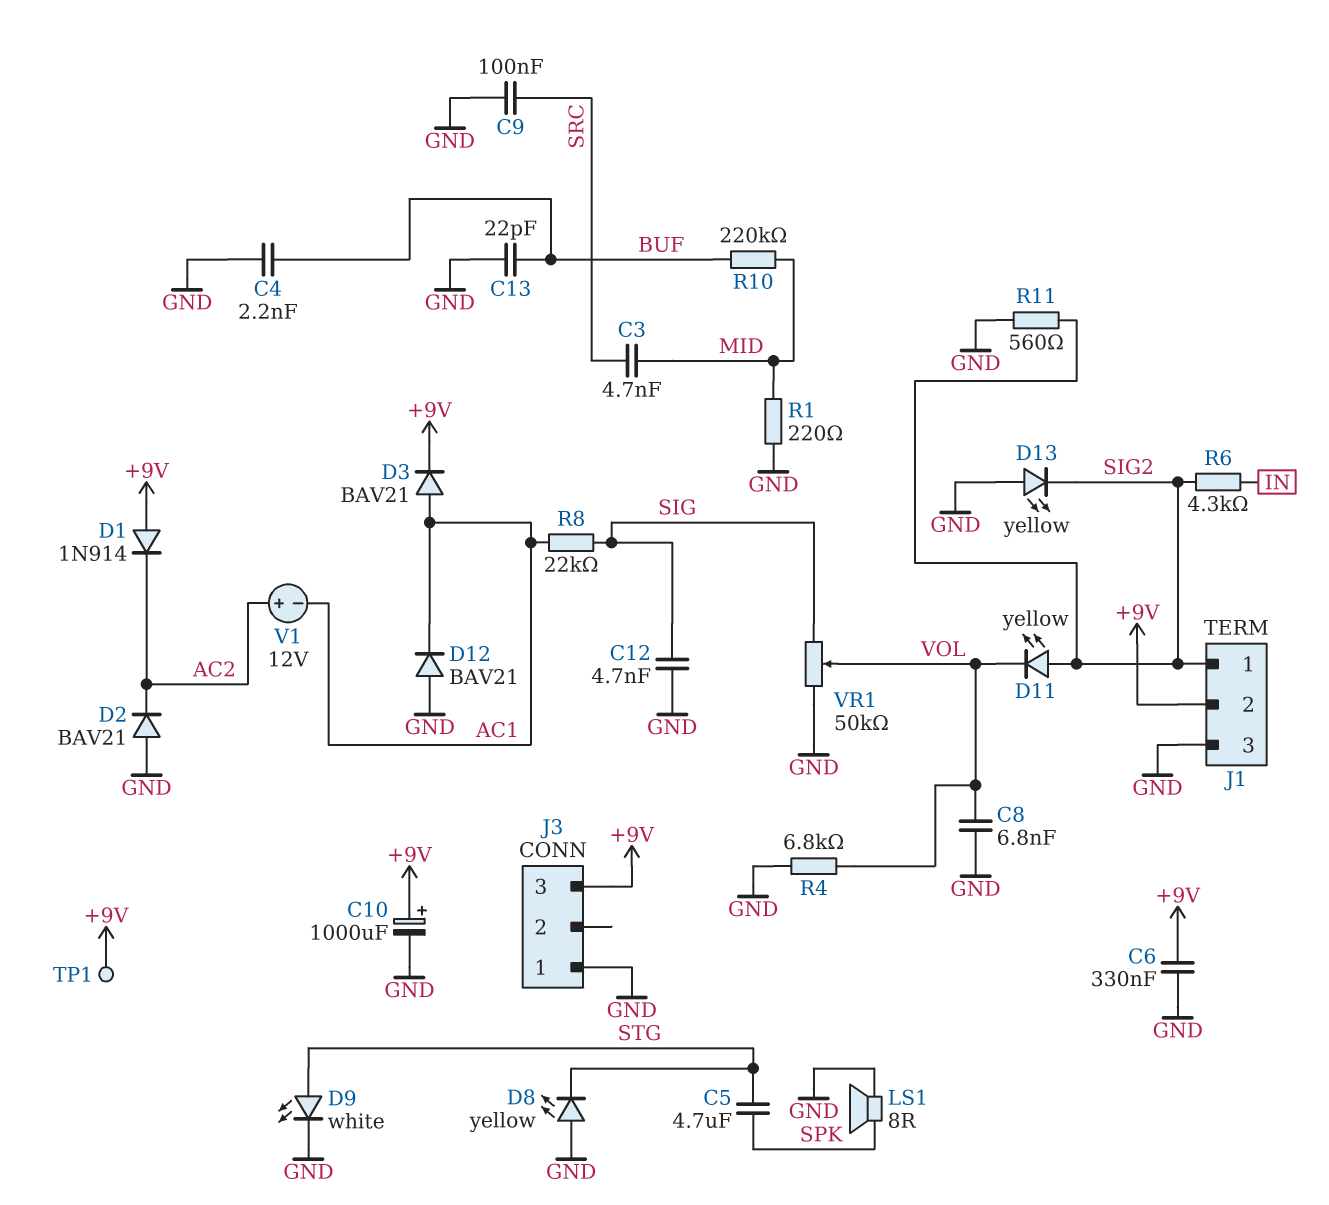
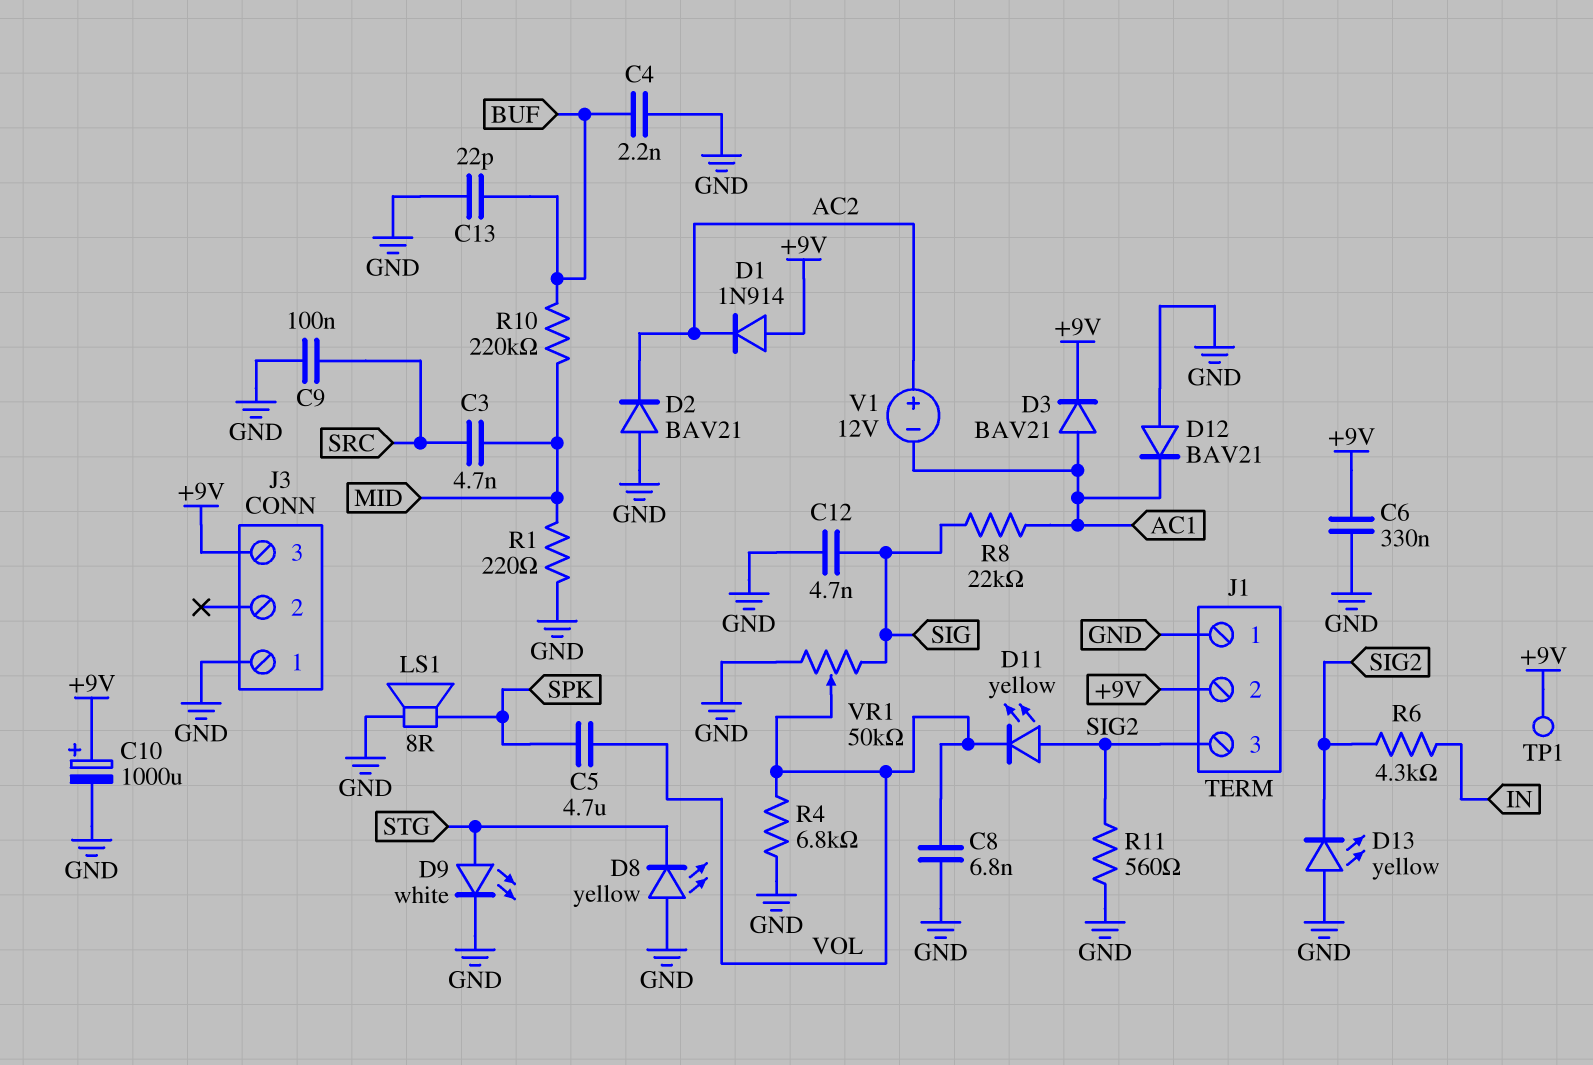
C5: 4.7uF (SPK, STG) -> 4.7uF (SPK, VOL)
J1 pin 1: SIG2 -> GND
J1 pin 3: GND -> SIG2

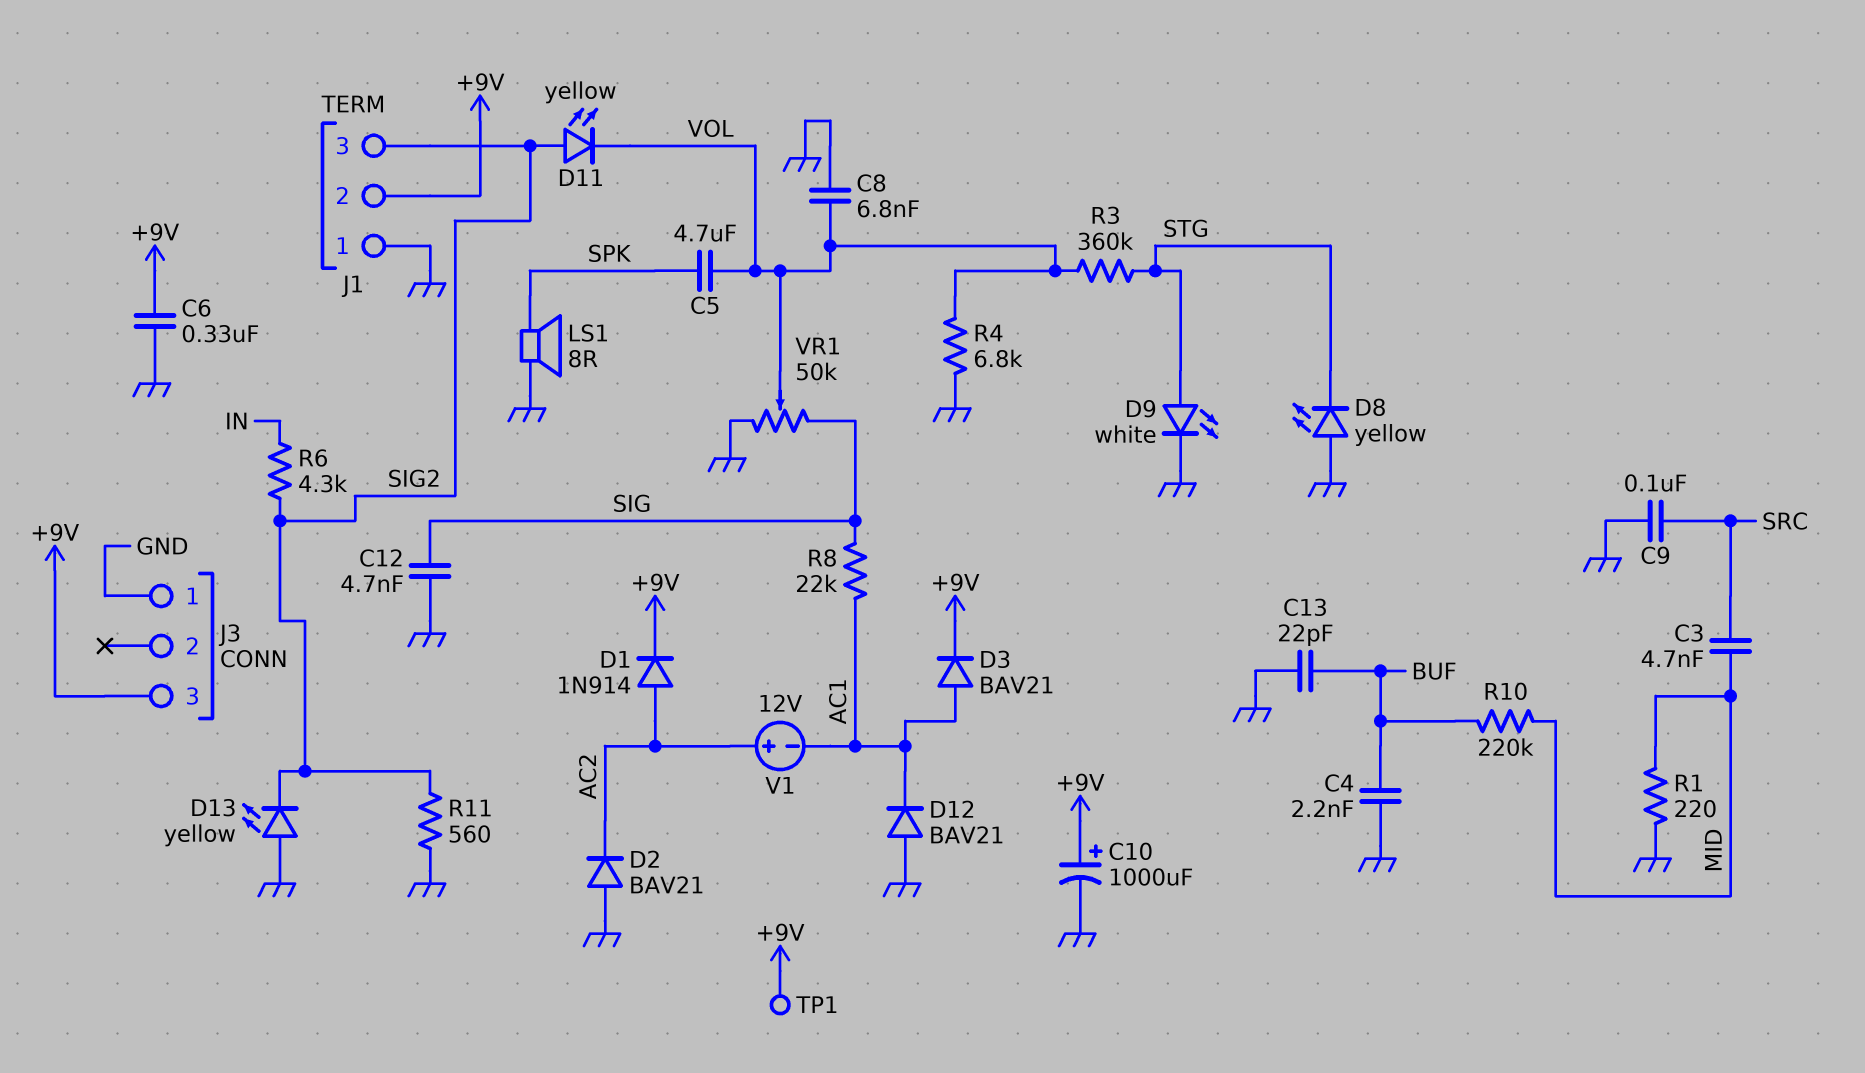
D1: diode 1N914 (A +9V, K AC2) -> diode 1N914 (A AC2, K +9V)
R3: none -> 360k (STG, VOL)

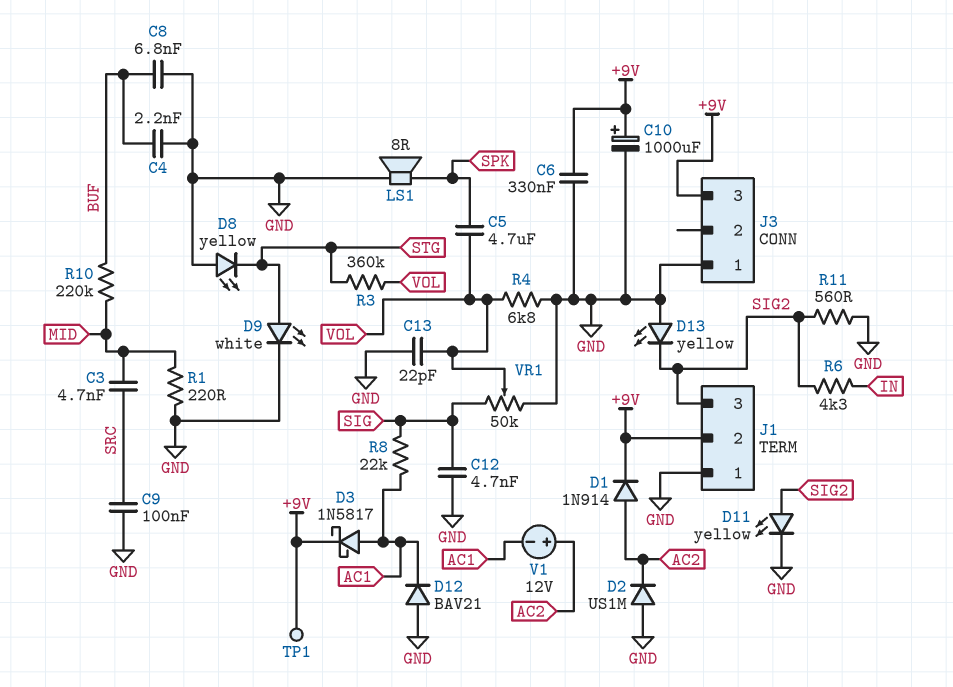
C8: 6.8nF (GND, VOL) -> 6.8nF (BUF, GND)
C13: 22pF (BUF, GND) -> 22pF (GND, VOL)
D2: diode BAV21 (A GND, K AC2) -> diode US1M (A GND, K AC2)
D3: diode BAV21 (A AC1, K +9V) -> schottky 1N5817 (A AC1, K +9V)
D11: LED yellow (A SIG2, K VOL) -> LED yellow (A SIG2, K GND)

